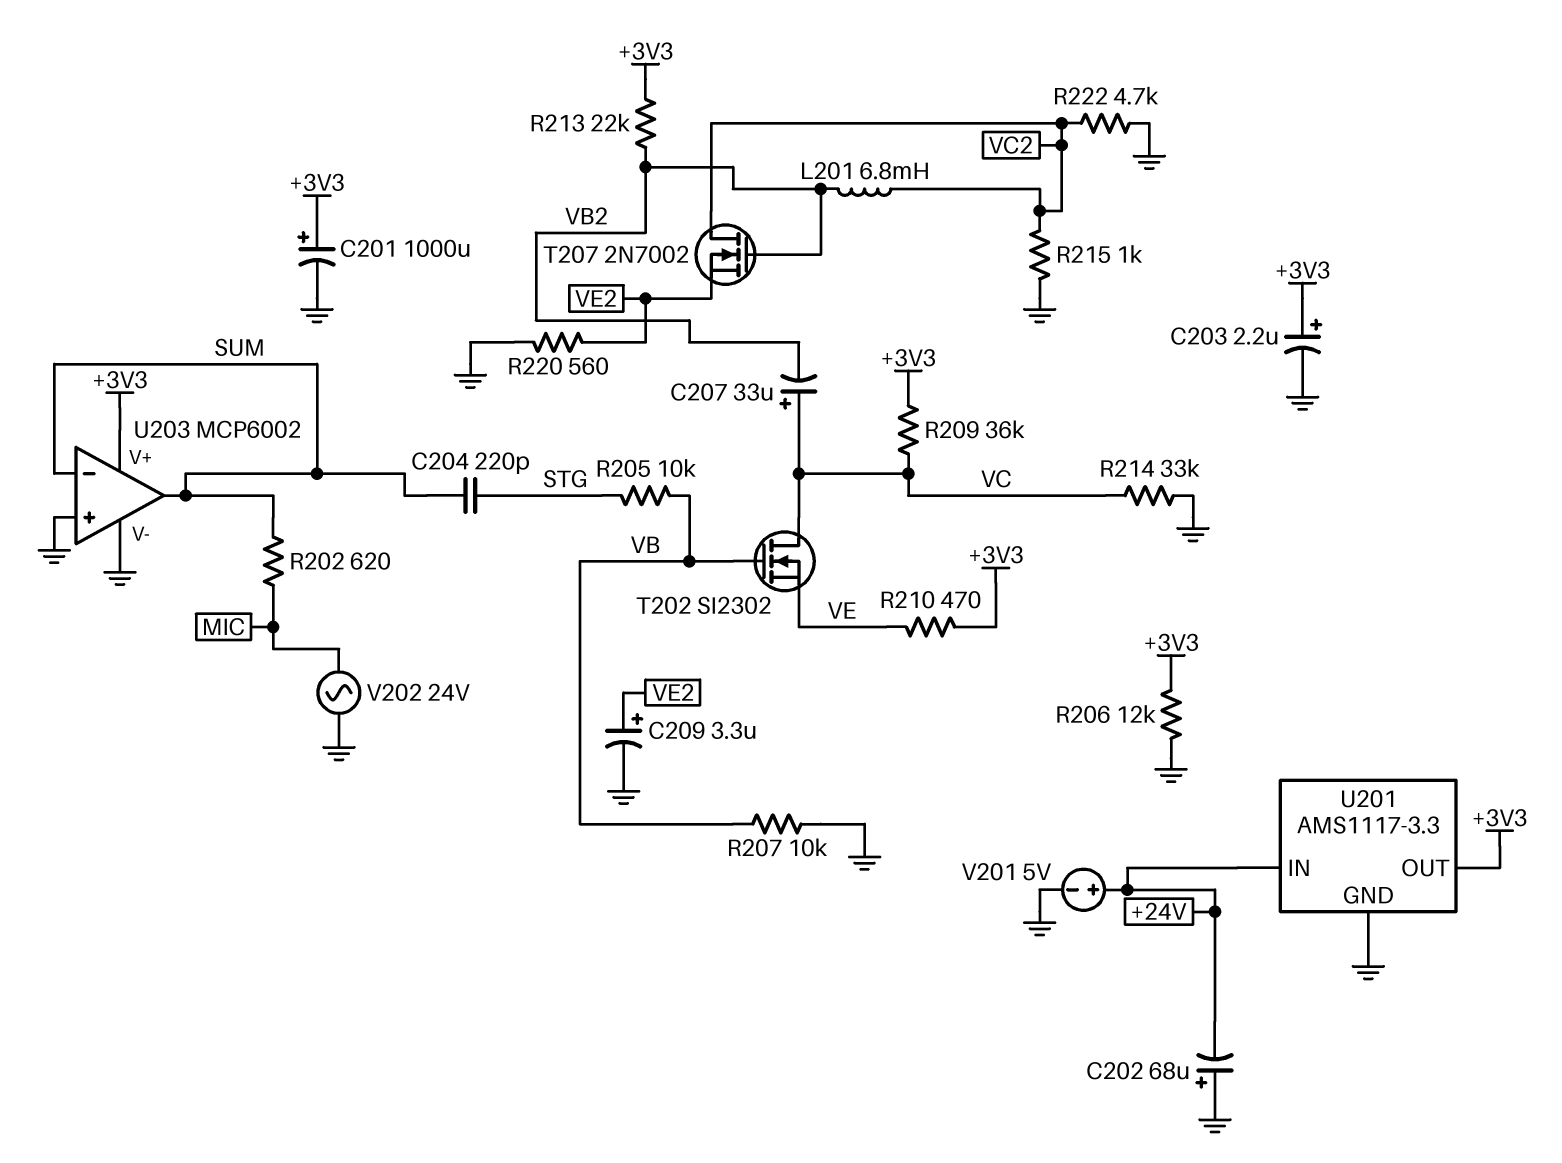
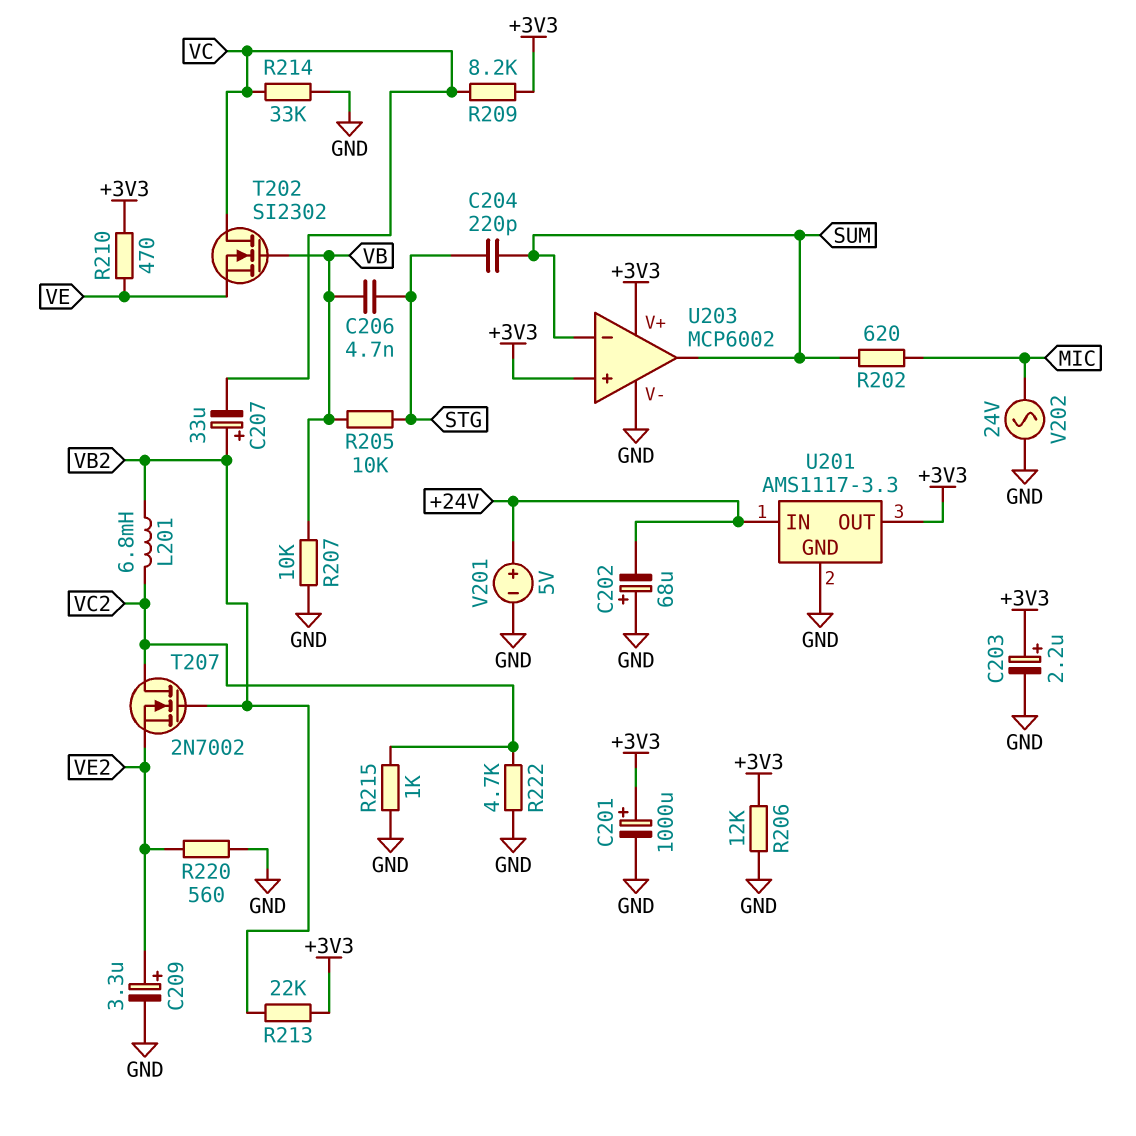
C206: none -> 4.7nF (STG, VB)
C207: 33uF (plus VC, minus VB2) -> 33uF (plus VB2, minus VC)
R209: 36k (+3V3, VC) -> 8.2k (+3V3, VC)
U203 pin in+: GND -> +3V3

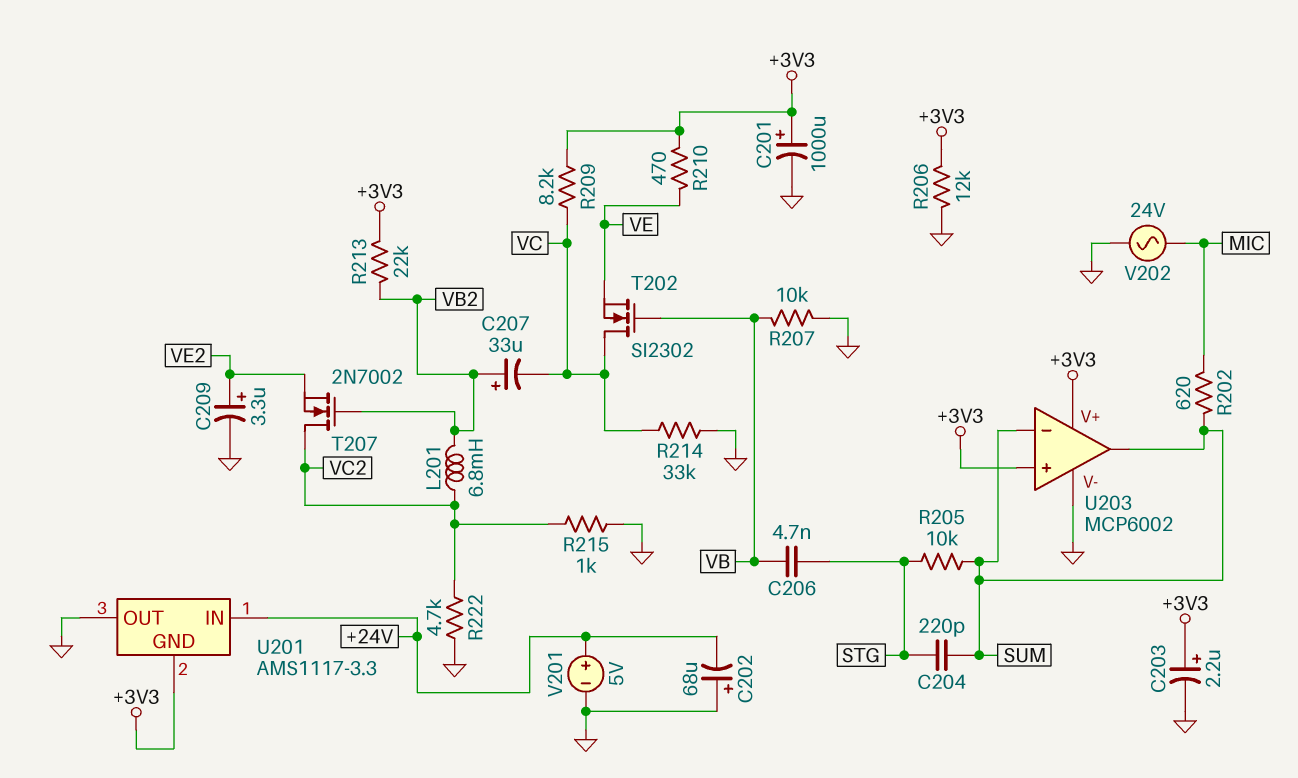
R205: 10k (STG, VB) -> 10k (STG, SUM)
R220: 560 (GND, VE2) -> none
U201 pin GND: GND -> +3V3
U201 pin OUT: +3V3 -> GND

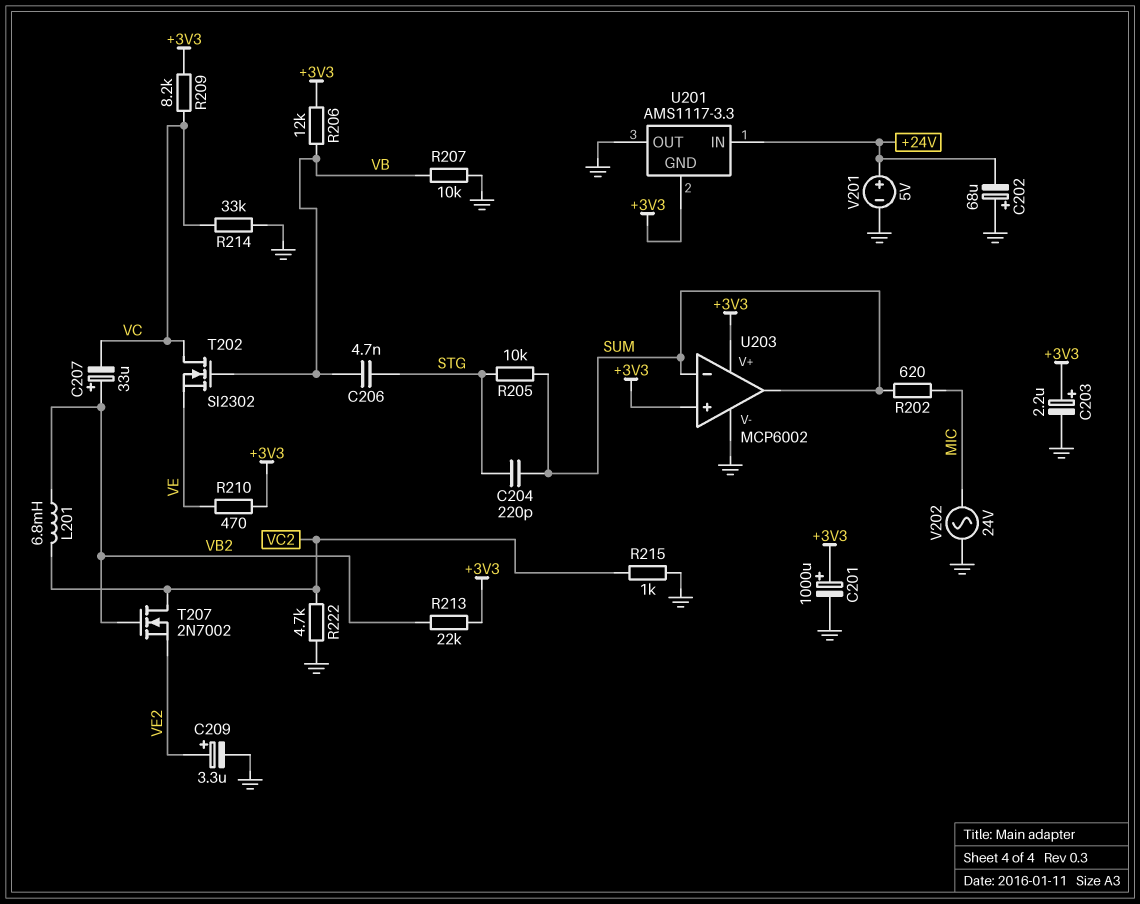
R206: 12k (+3V3, GND) -> 12k (+3V3, VB)

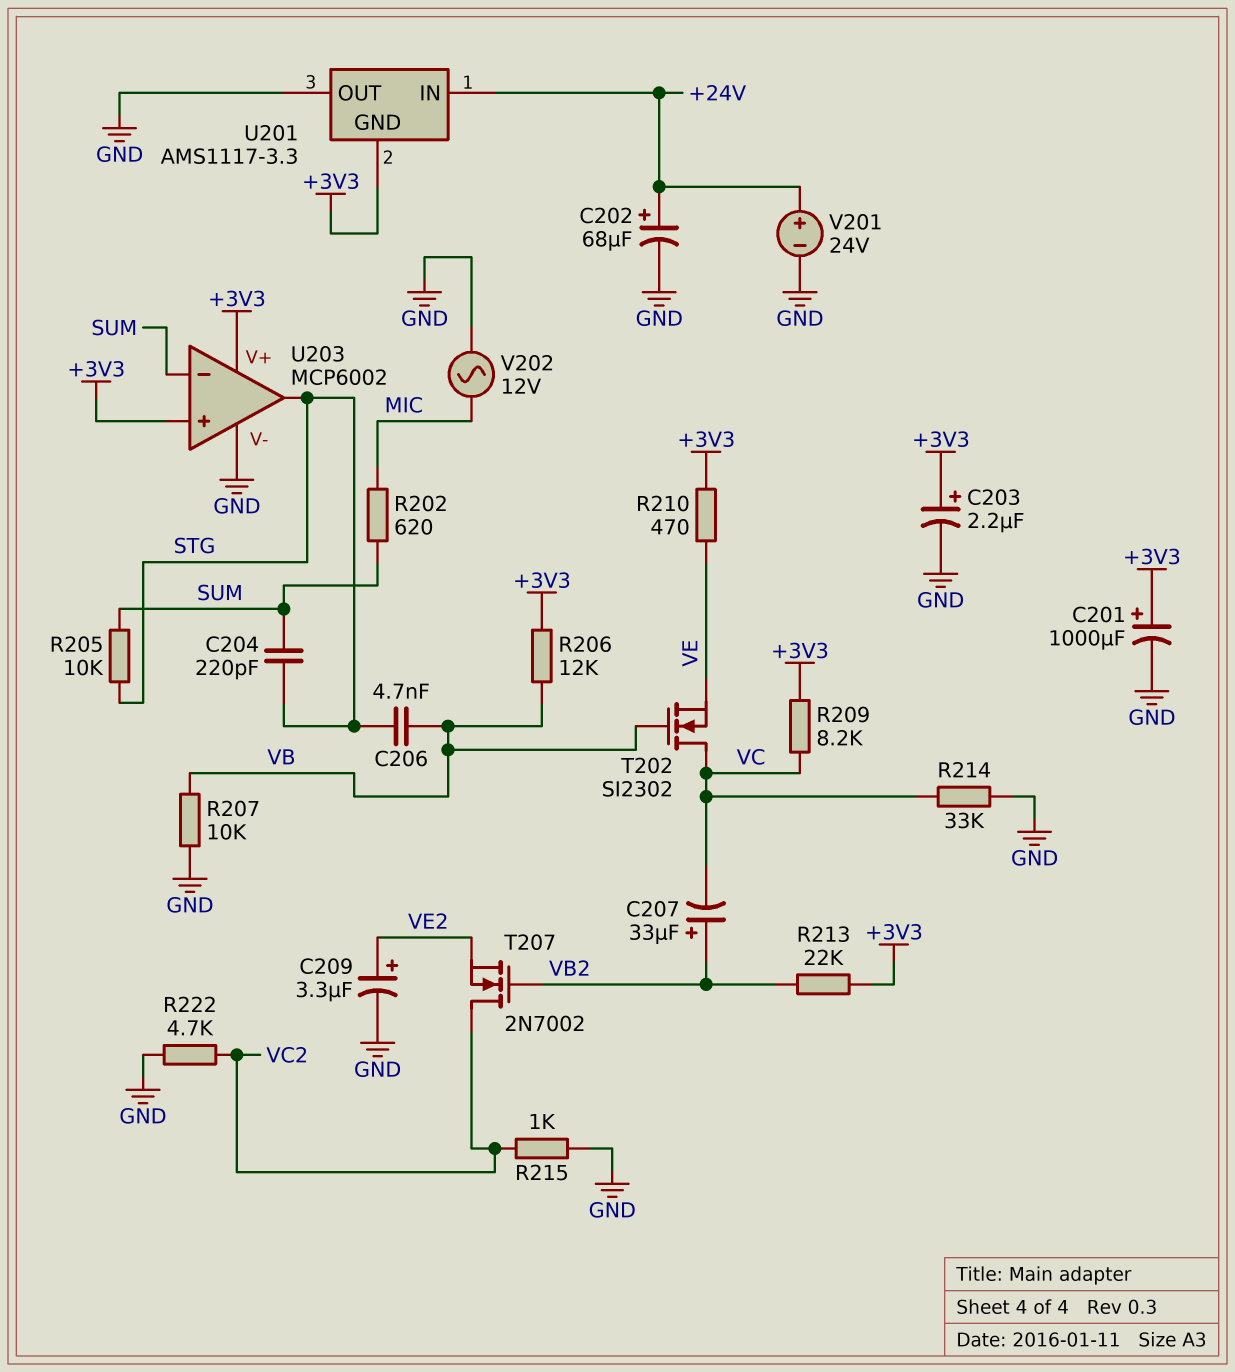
C202: 68uF (plus GND, minus +24V) -> 68uF (plus +24V, minus GND)
L201: 6.8mH (VB2, VC2) -> none
U203 pin out: SUM -> STG
V201: 5V (plus +24V, minus GND) -> 24V (plus +24V, minus GND)
V202: AC 24V (GND, MIC) -> AC 12V (GND, MIC)

